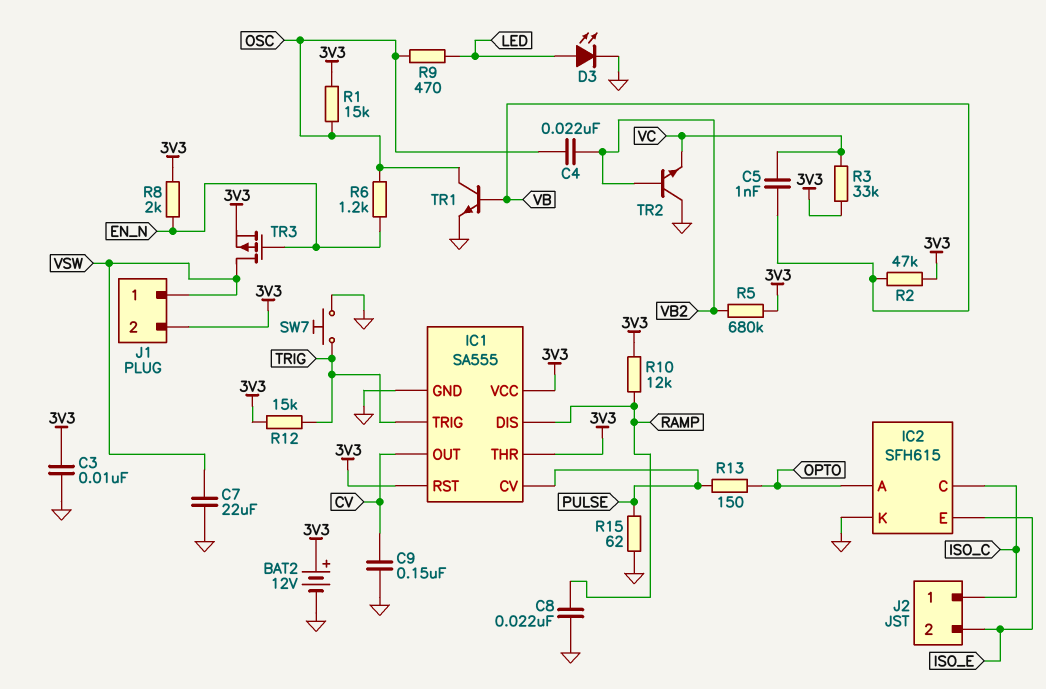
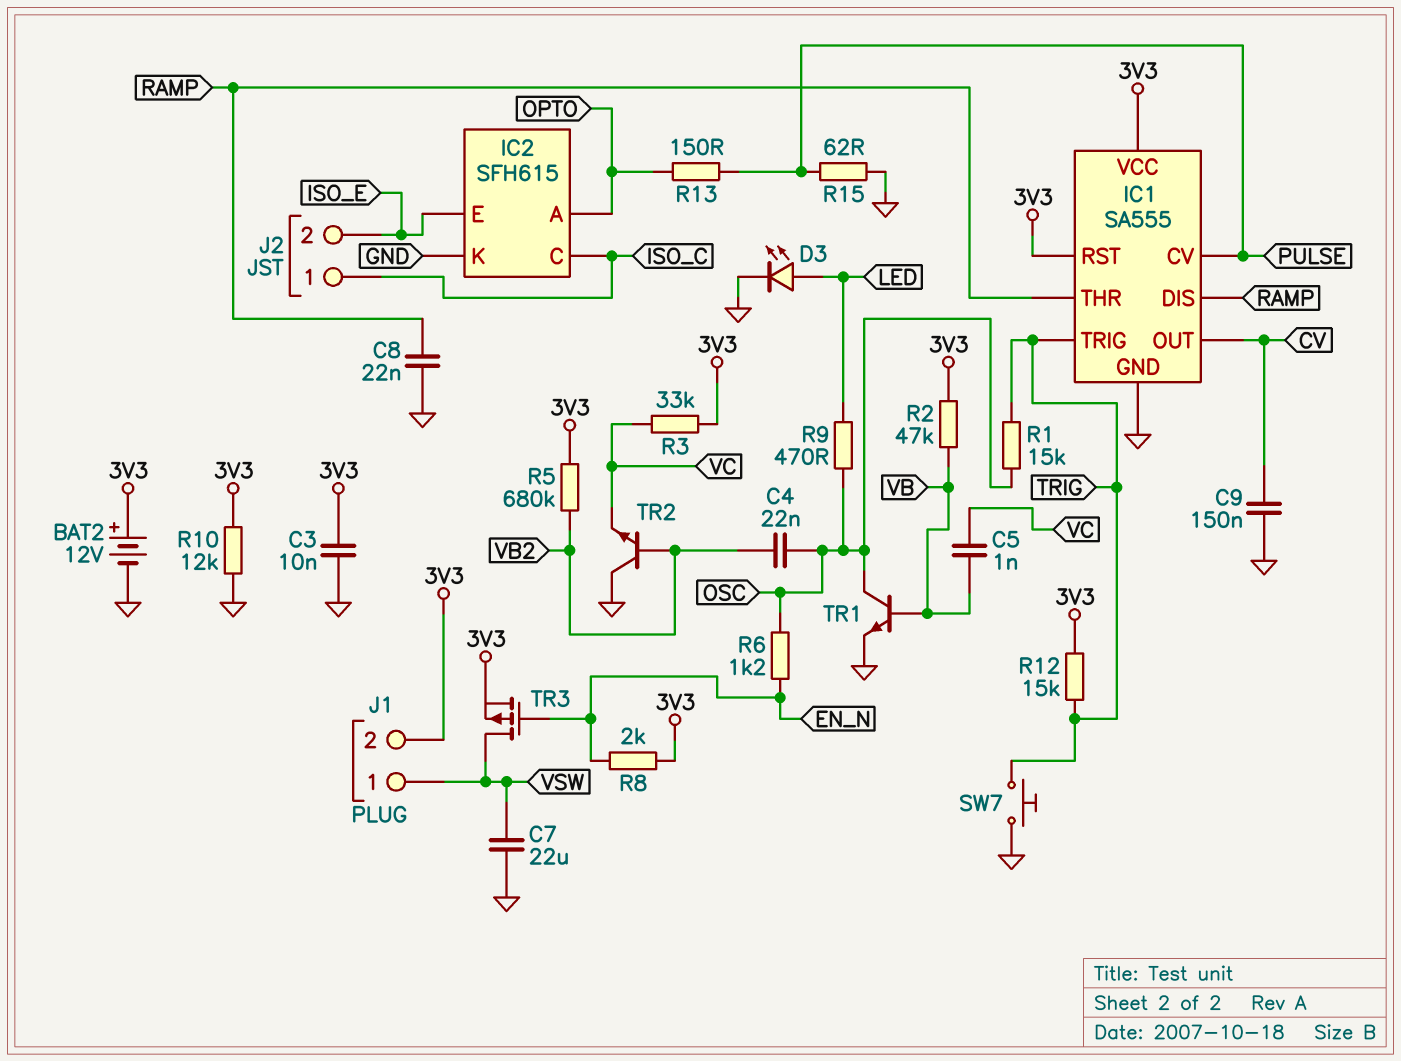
IC1 pin THR: 3V3 -> RAMP
R1: 15k (3V3, OSC) -> 15k (OSC, TRIG)
R10: 12k (3V3, RAMP) -> 12k (3V3, GND)

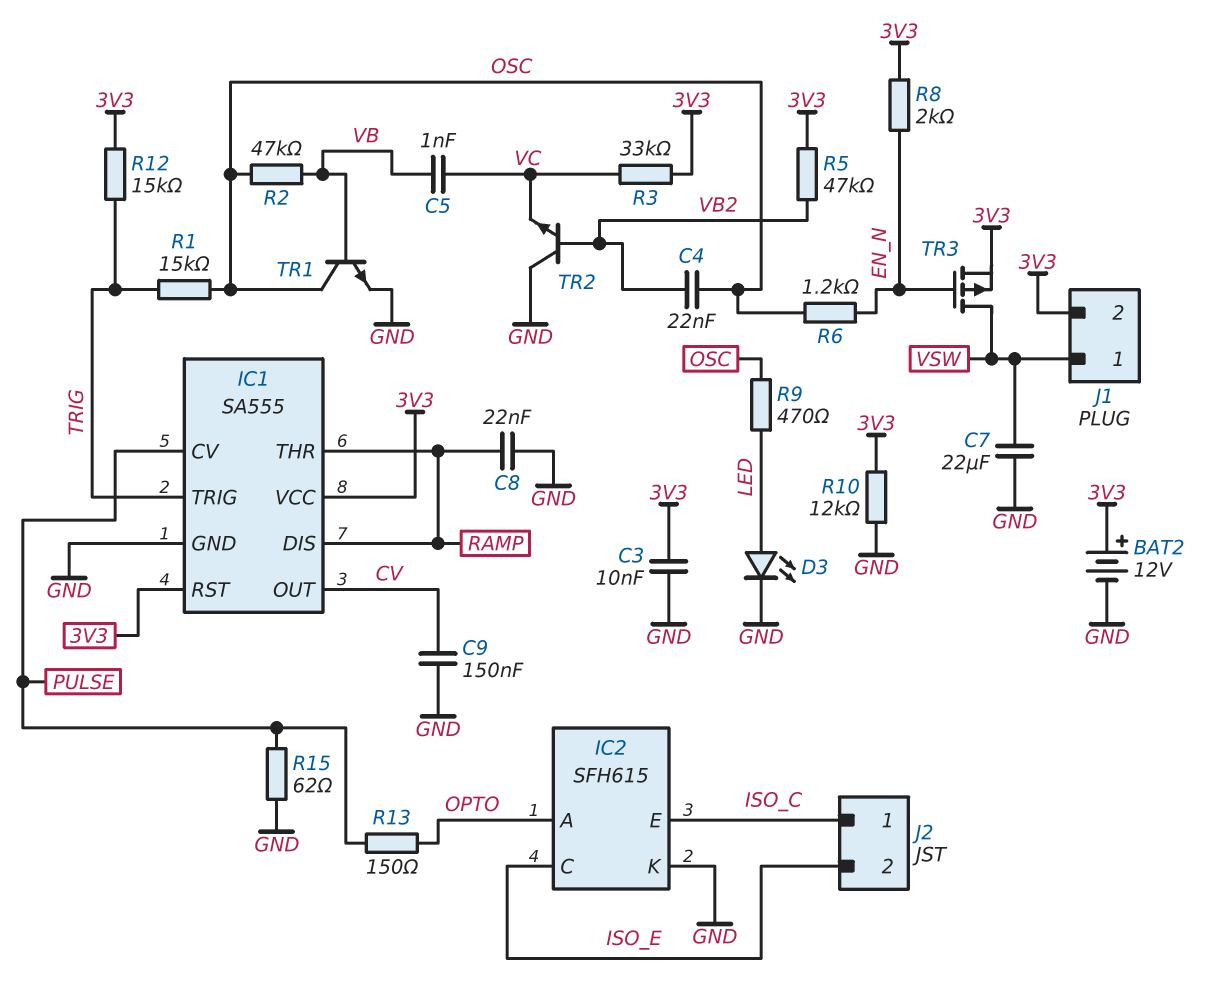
IC2 pin C: ISO_C -> ISO_E
IC2 pin E: ISO_E -> ISO_C
R2: 47k (3V3, VB) -> 47k (OSC, VB)
R5: 680k (3V3, VB2) -> 47k (3V3, VB2)
SW7: button (GND, TRIG) -> none

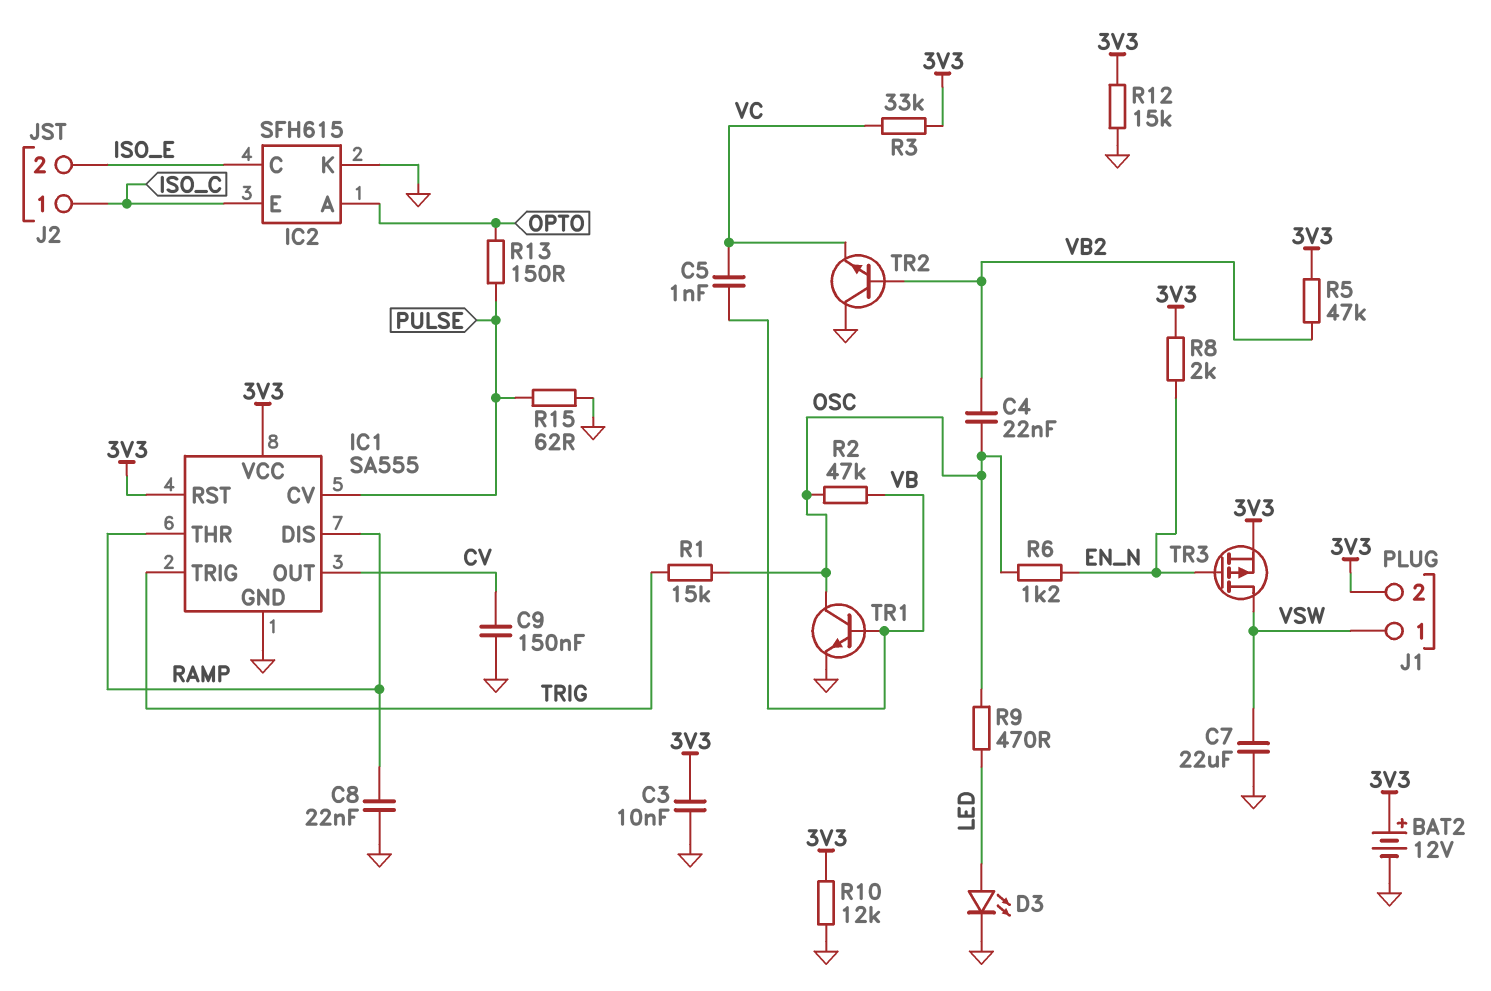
R12: 15k (3V3, TRIG) -> 15k (3V3, GND)

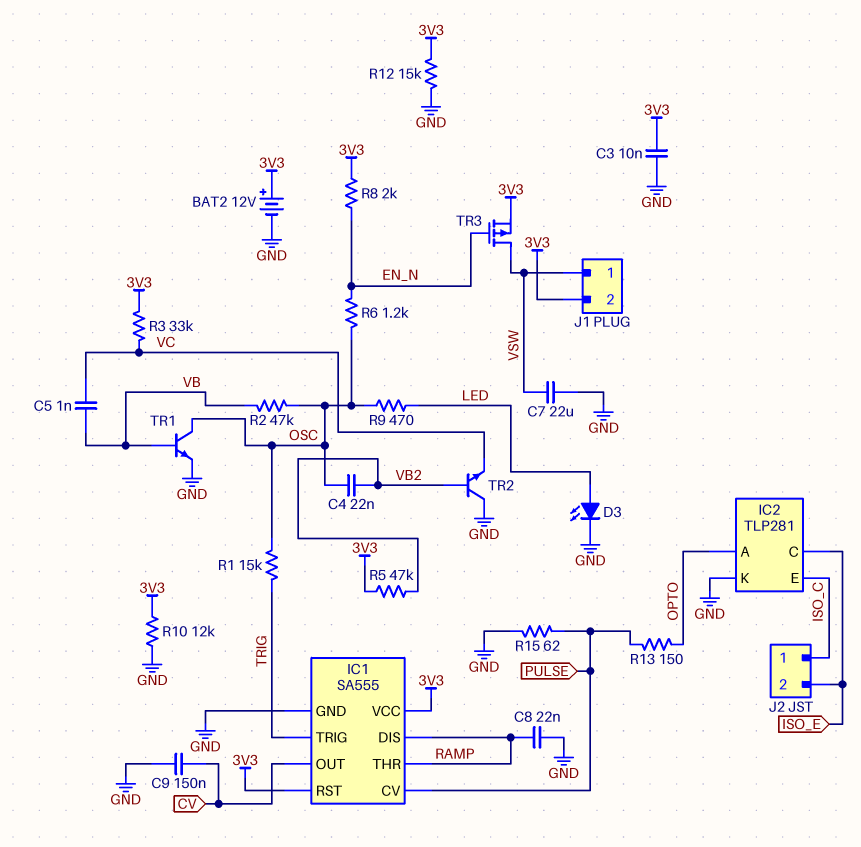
IC2: SFH615 -> TLP281

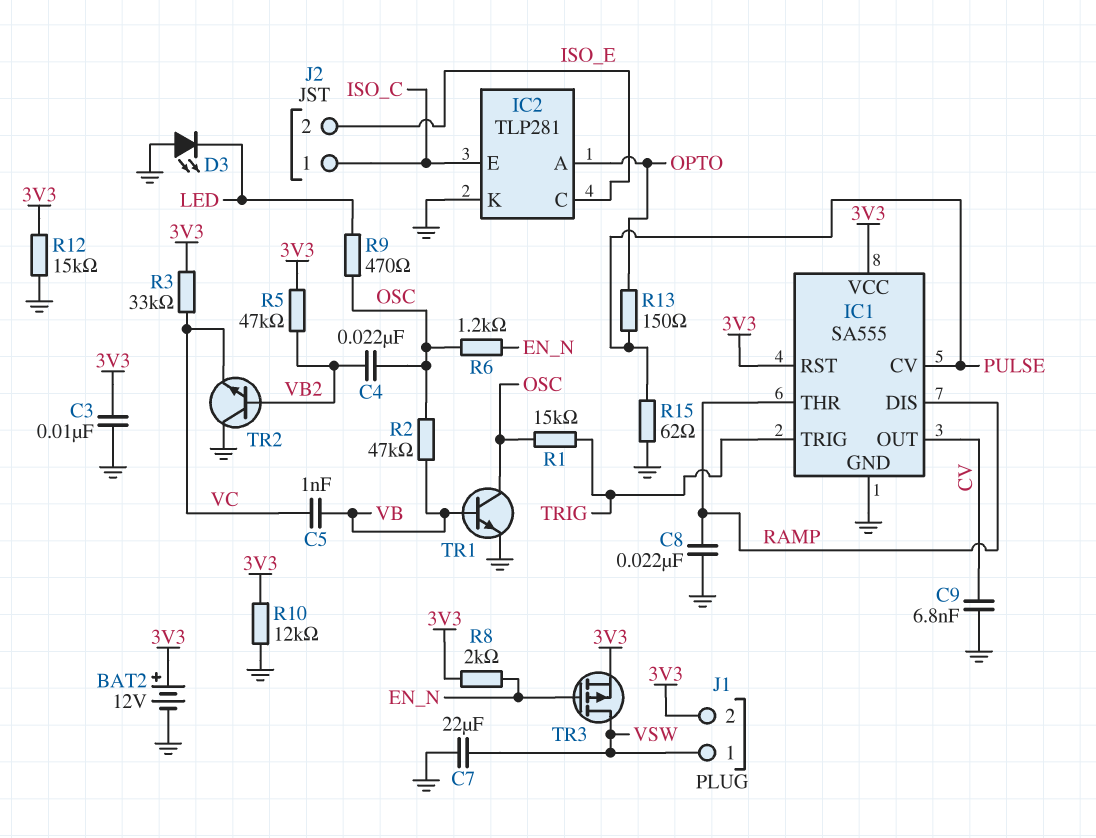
C9: 150nF (CV, GND) -> 6.8nF (CV, GND)
D3: LED (A LED, K GND) -> LED (A GND, K LED)

